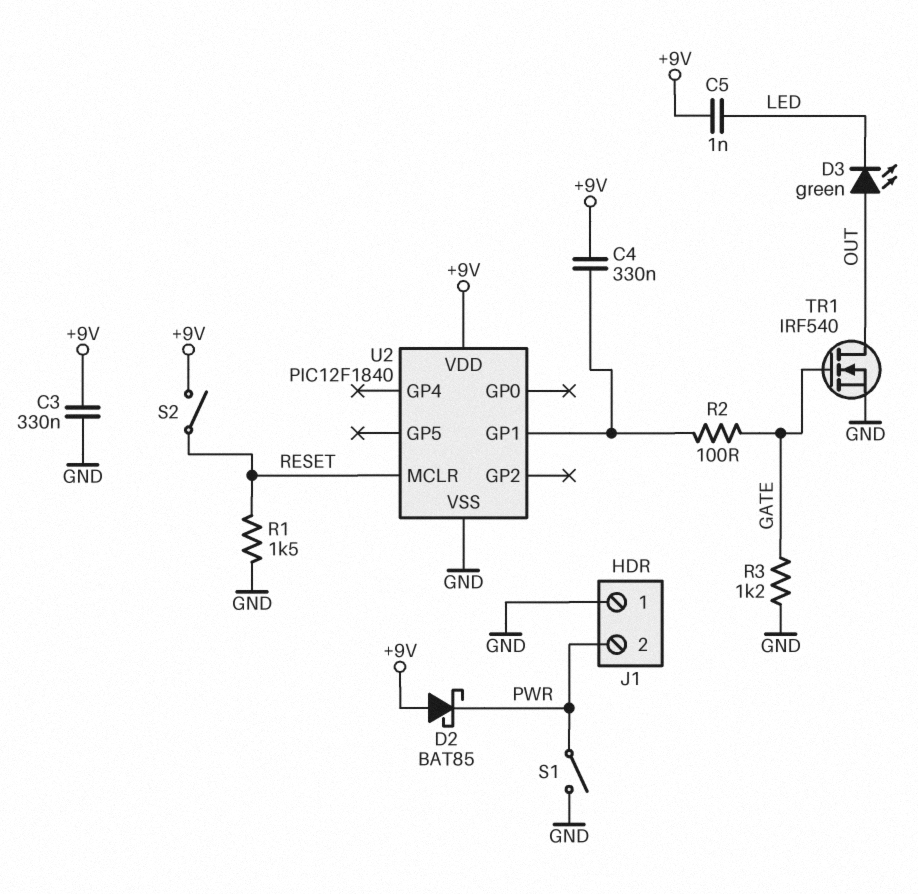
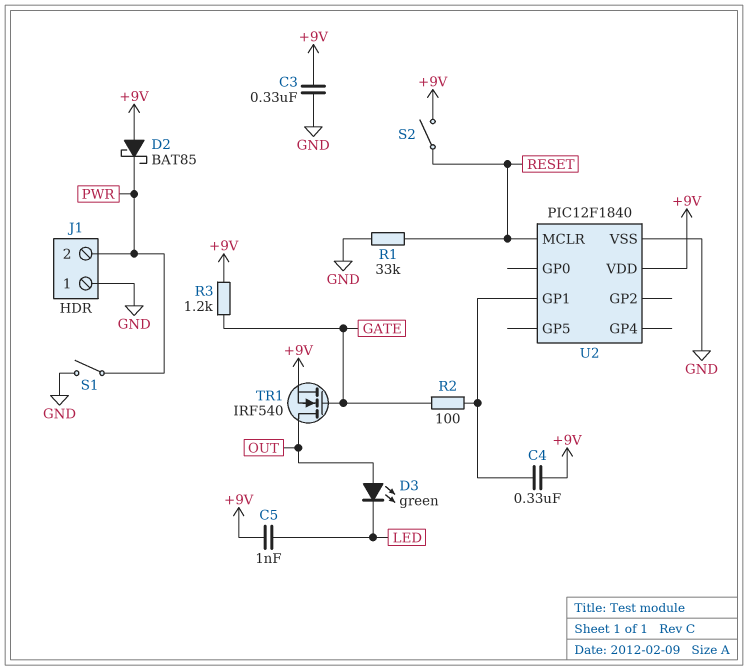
R1: 1.5k (GND, RESET) -> 33k (GND, RESET)
R3: 1.2k (GATE, GND) -> 1.2k (+9V, GATE)
TR1: NMOS IRF540 (G GATE, D OUT, S GND) -> NMOS IRF540 (G GATE, D OUT, S +9V)

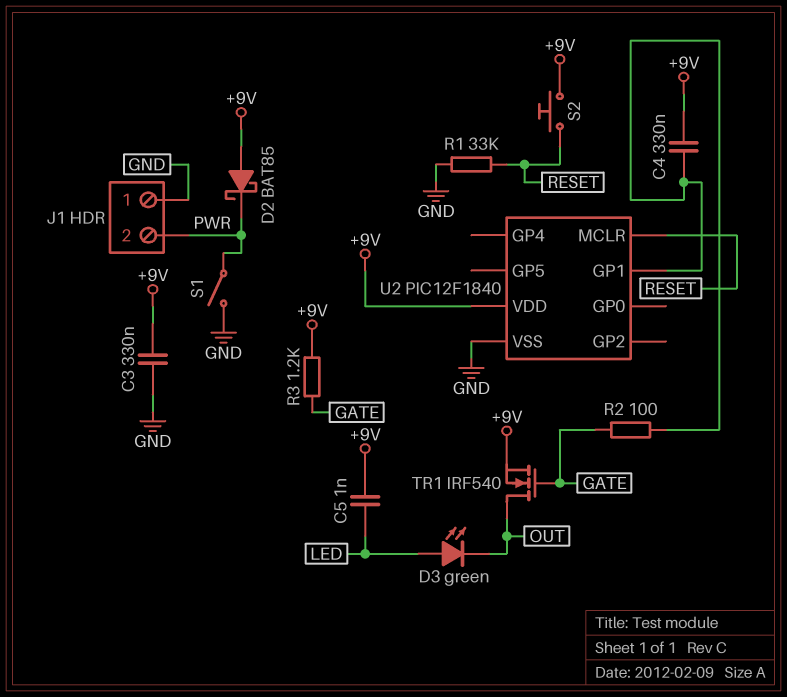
D3: LED green (A OUT, K LED) -> LED green (A LED, K OUT)
S2: switch (+9V, RESET) -> button (+9V, RESET)

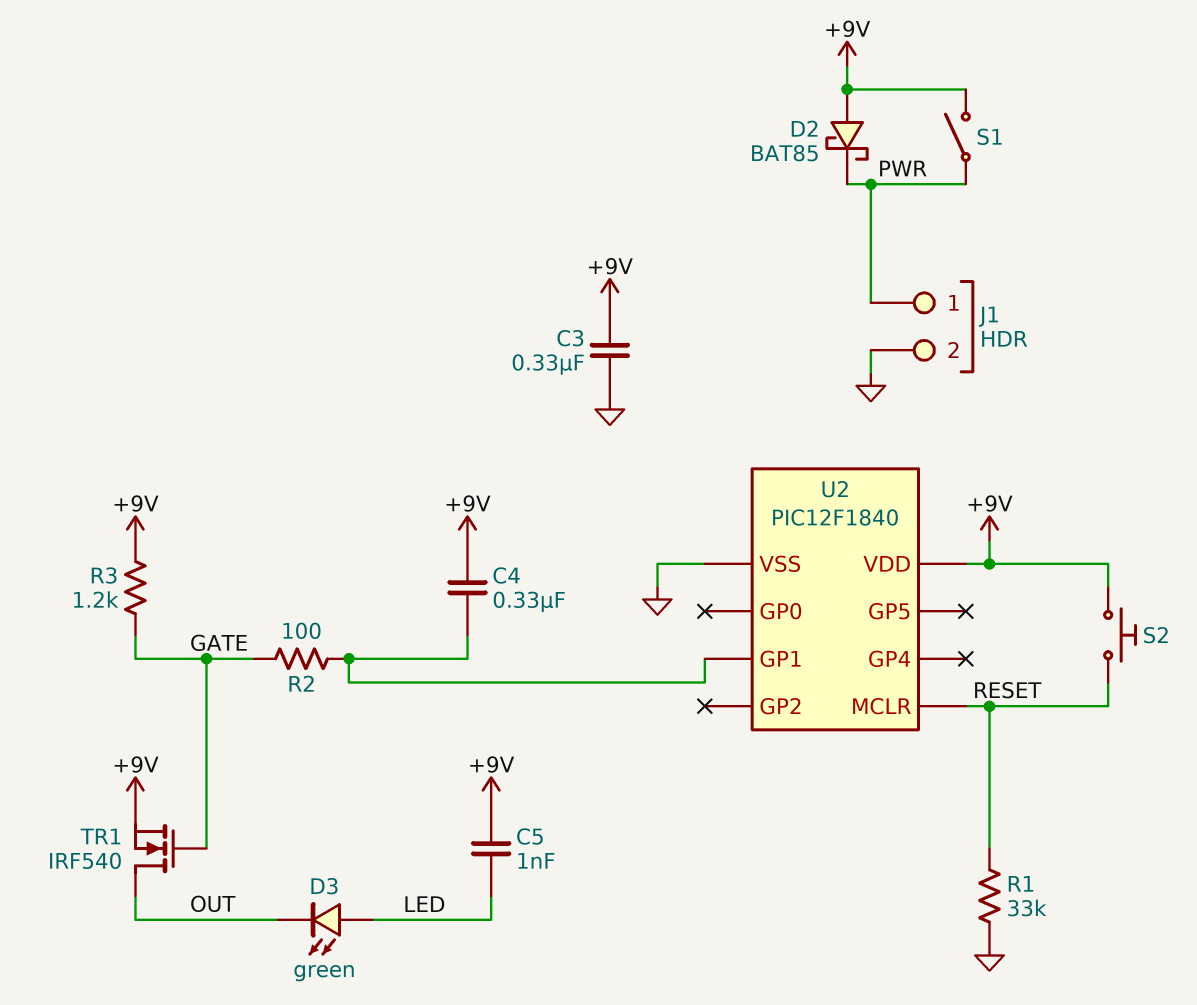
J1 pin 1: GND -> PWR
J1 pin 2: PWR -> GND
S1: switch (GND, PWR) -> switch (+9V, PWR)

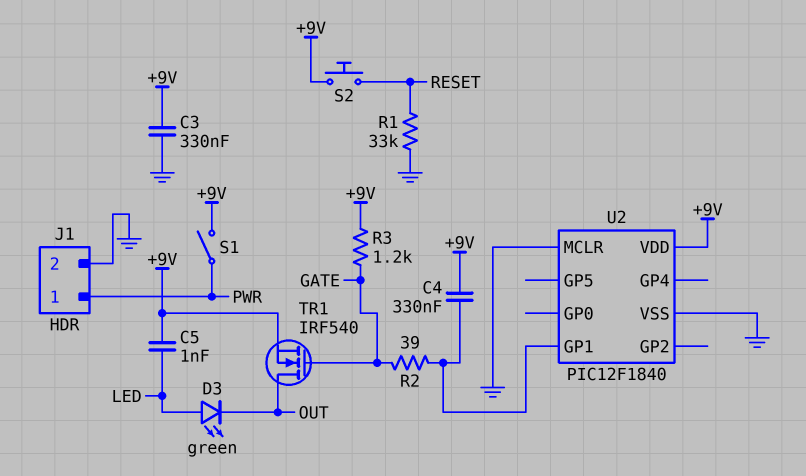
D2: schottky BAT85 (A +9V, K PWR) -> none
R2: 100 (GATE, U2/GP1) -> 39 (GATE, U2/GP1)
U2 pin MCLR: RESET -> GND

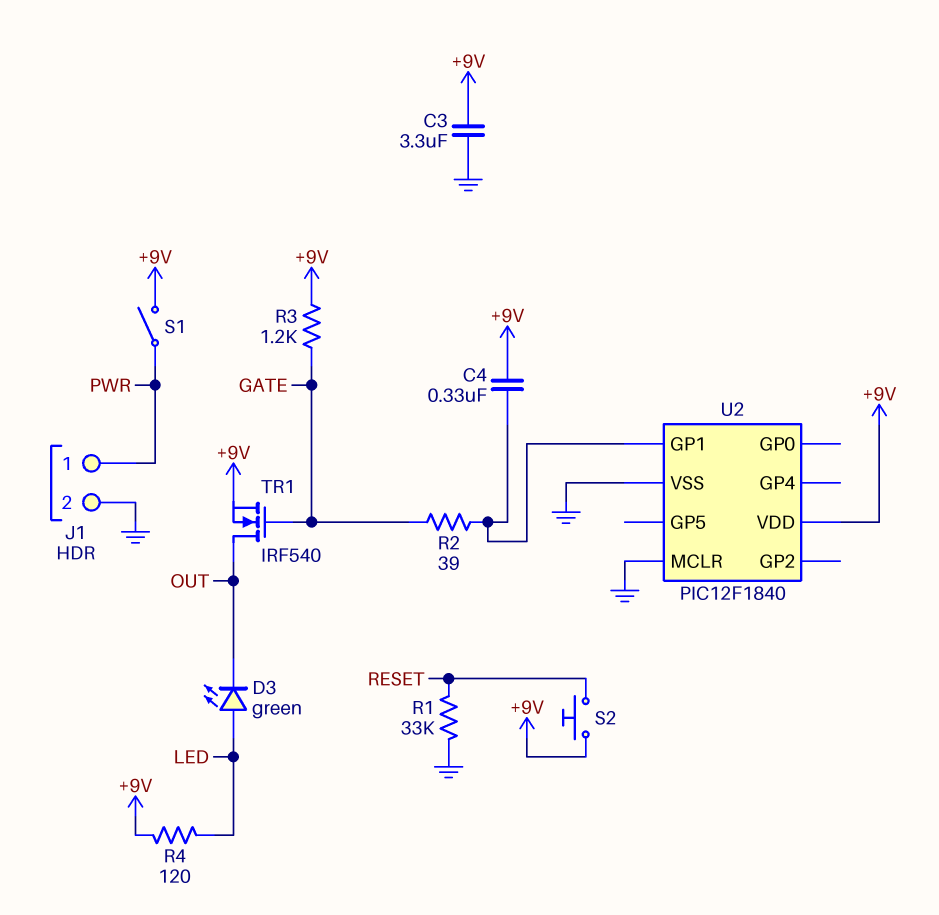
C3: 330nF (+9V, GND) -> 3.3uF (+9V, GND)
C5: 1nF (+9V, LED) -> none
R4: none -> 120 (+9V, LED)

